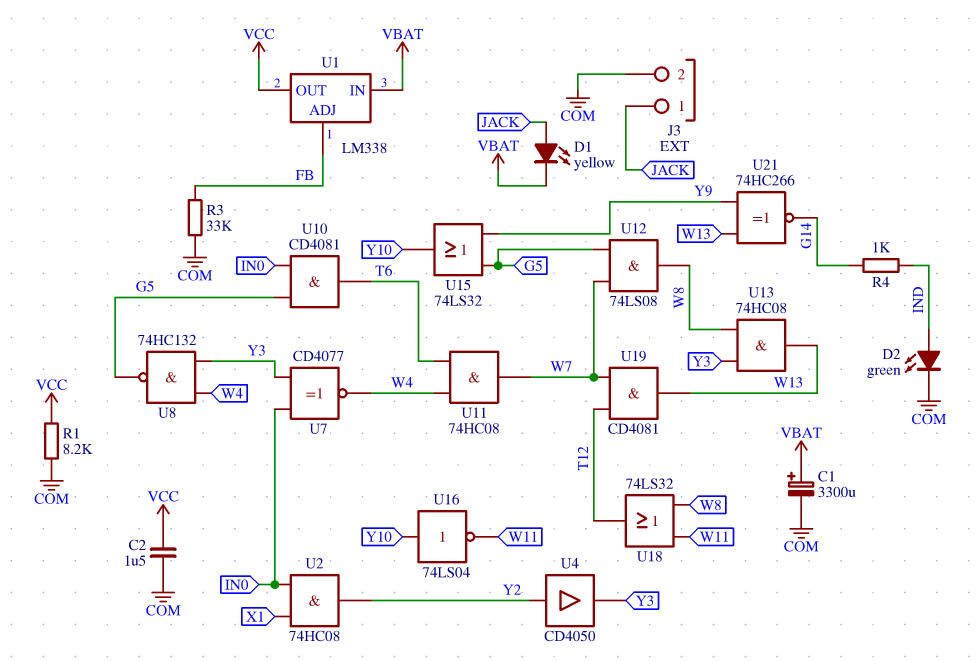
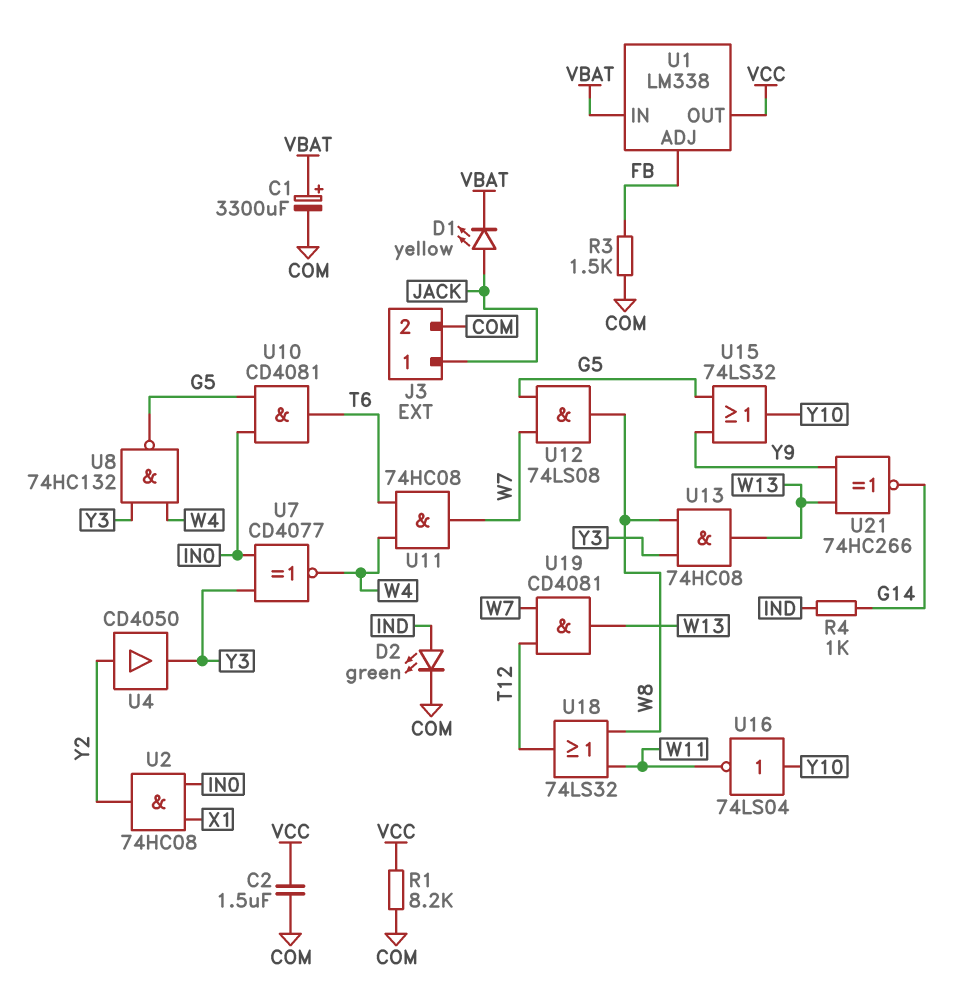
R3: 33k (COM, FB) -> 1.5k (COM, FB)

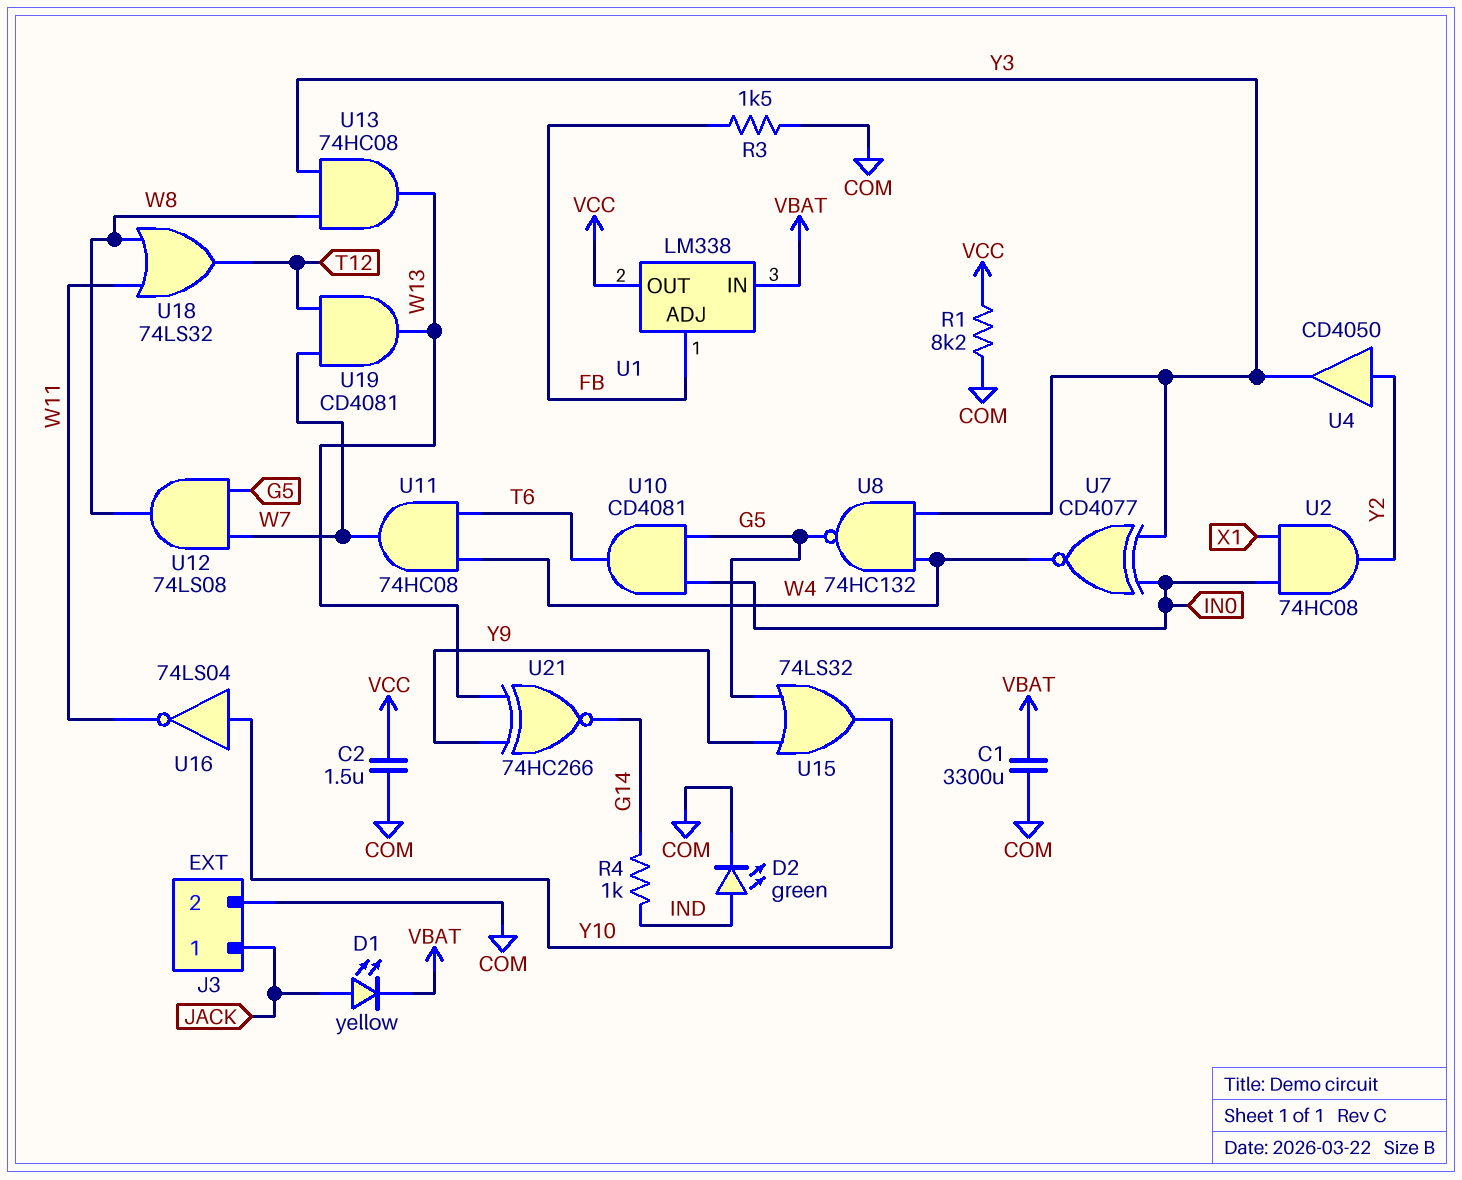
C1: 3300uF (plus VBAT, minus COM) -> 3300uF (COM, VBAT)

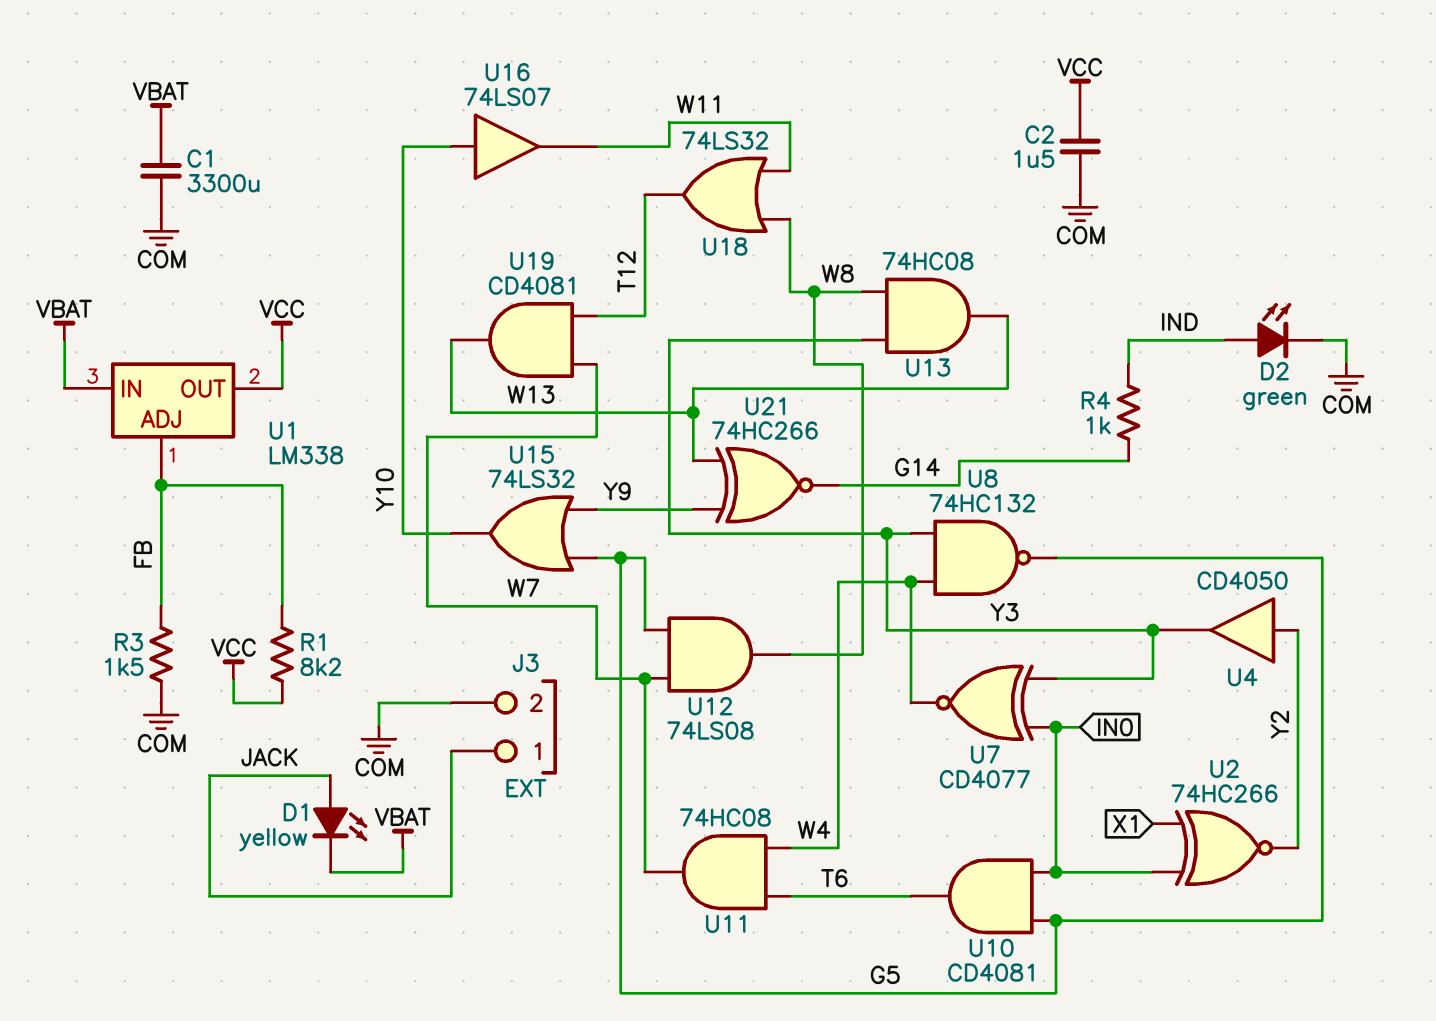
R1: 8.2k (COM, VCC) -> 8.2k (FB, VCC)
U2: AND 74HC08 (in IN0, in X1, out Y2) -> XNOR 74HC266 (in IN0, in X1, out Y2)
U16: NOT 74LS04 (in Y10, out W11) -> buffer 74LS07 (in Y10, out W11)

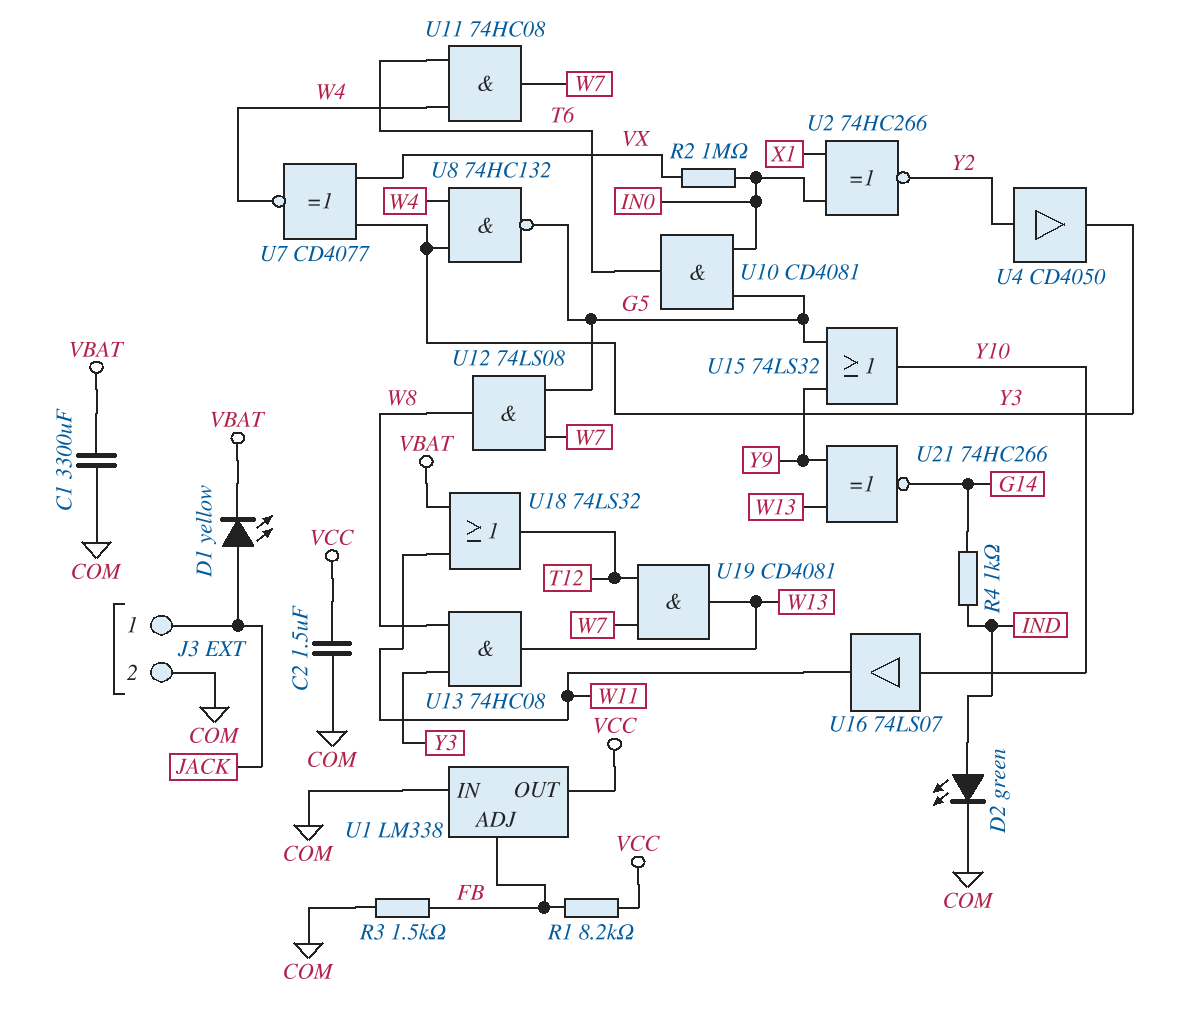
R2: none -> 1M (IN0, VX)
U1 pin IN: VBAT -> COM
U7: XNOR CD4077 (in IN0, in Y3, out W4) -> XNOR CD4077 (in VX, in Y3, out W4)
U18: OR 74LS32 (in W8, in W11, out T12) -> OR 74LS32 (in VBAT, in W11, out T12)

